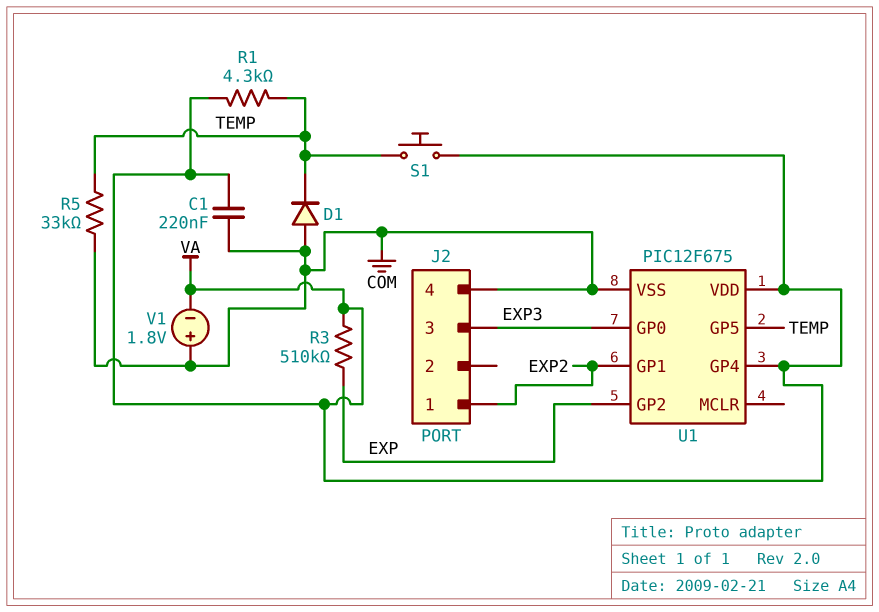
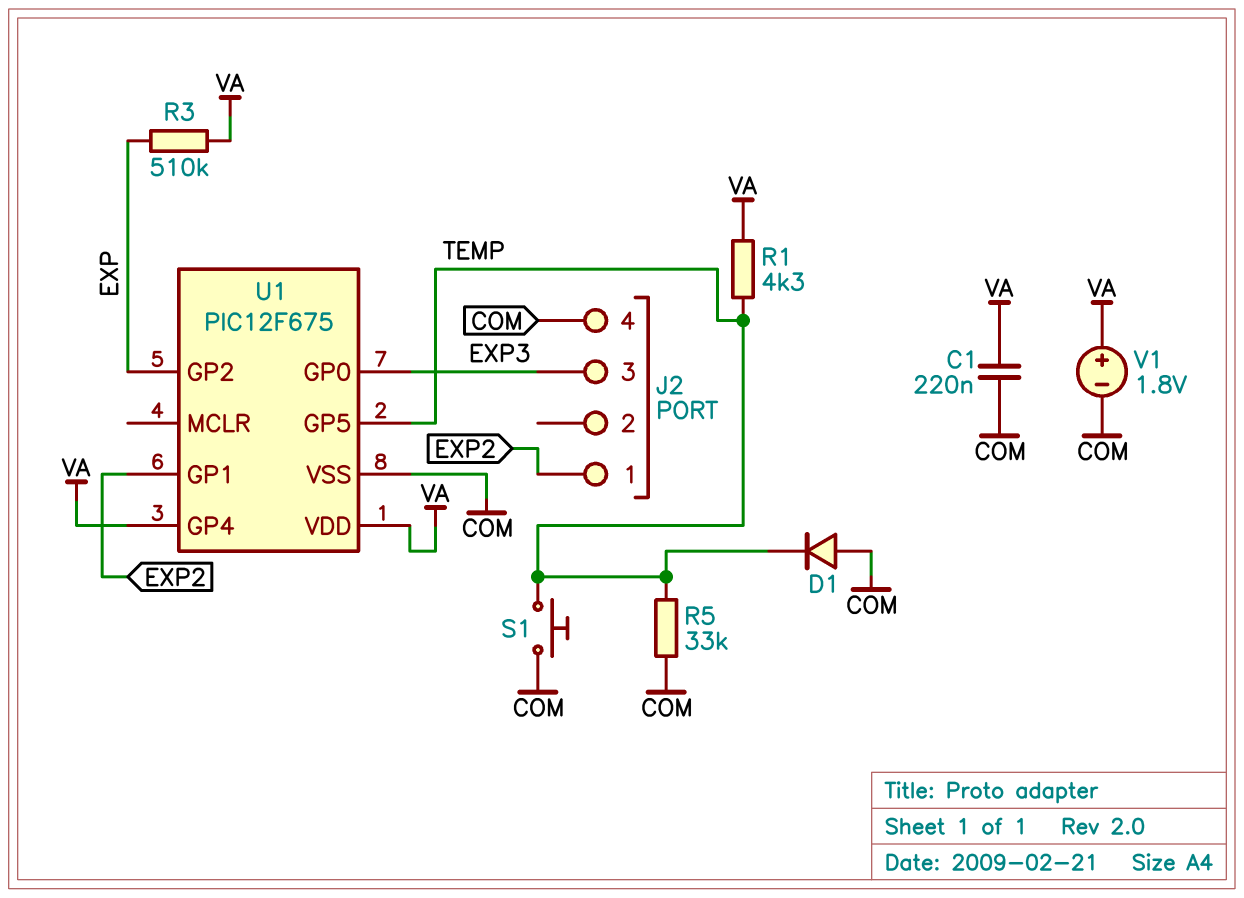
S1: button (TEMP, VA) -> button (COM, TEMP)
V1: 1.8V (plus COM, minus VA) -> 1.8V (plus VA, minus COM)

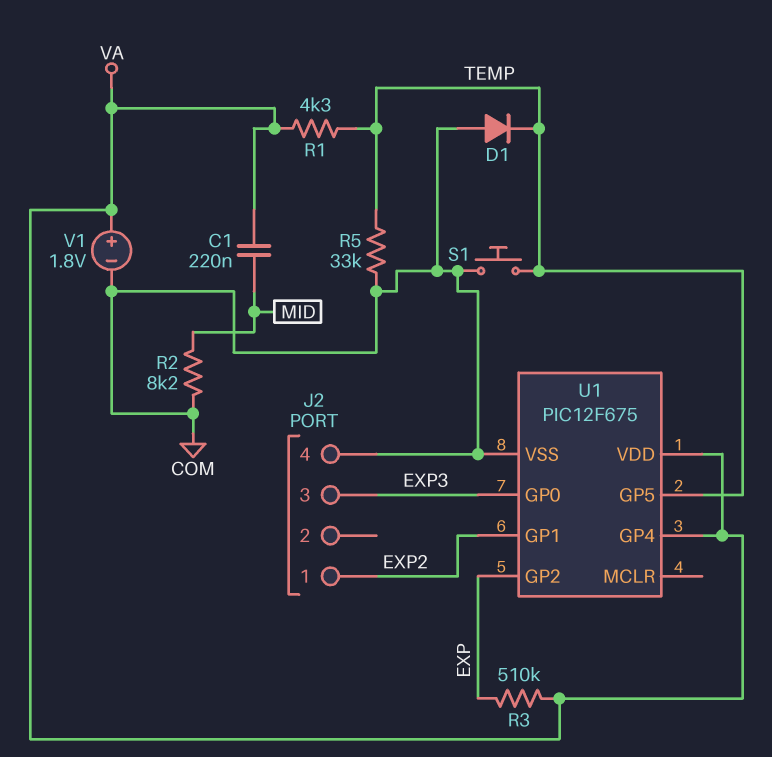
C1: 220nF (COM, VA) -> 220nF (MID, VA)
R2: none -> 8.2k (COM, MID)

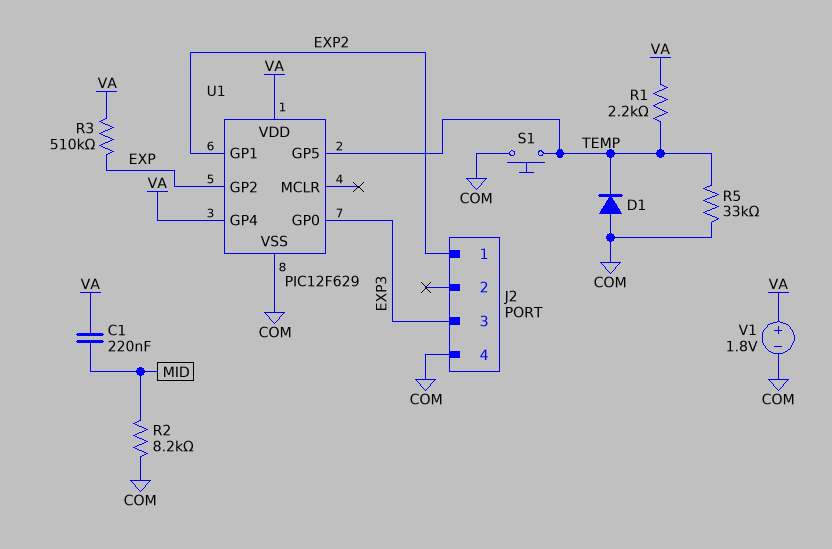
R1: 4.3k (TEMP, VA) -> 2.2k (TEMP, VA)
U1: PIC12F675 -> PIC12F629

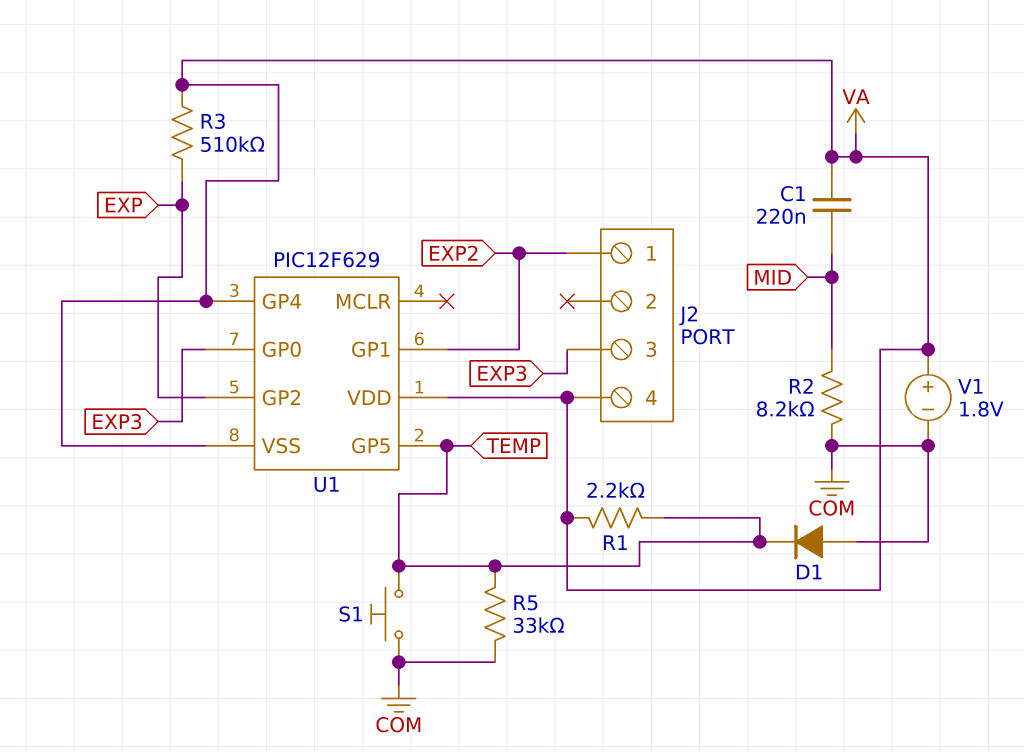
J2 pin 4: COM -> VA
U1 pin VSS: COM -> VA

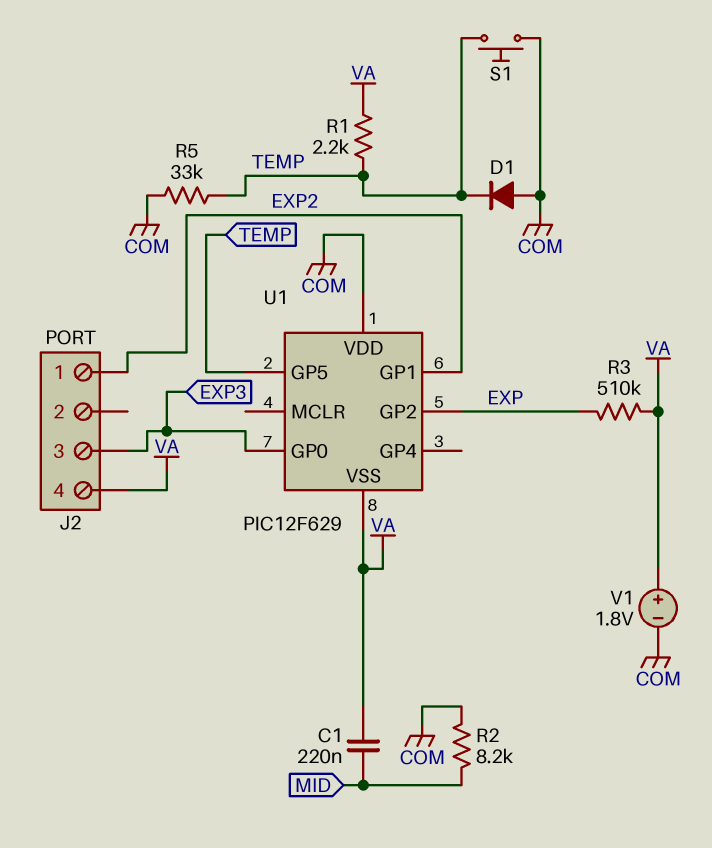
U1 pin GP4: VA -> none
U1 pin VDD: VA -> COM

